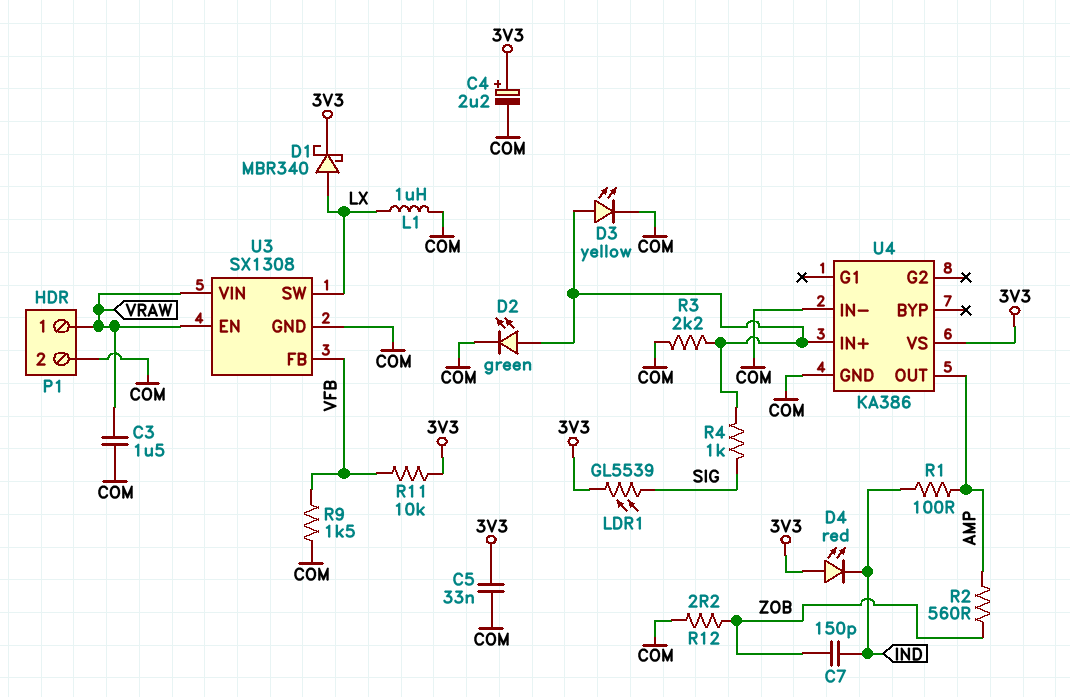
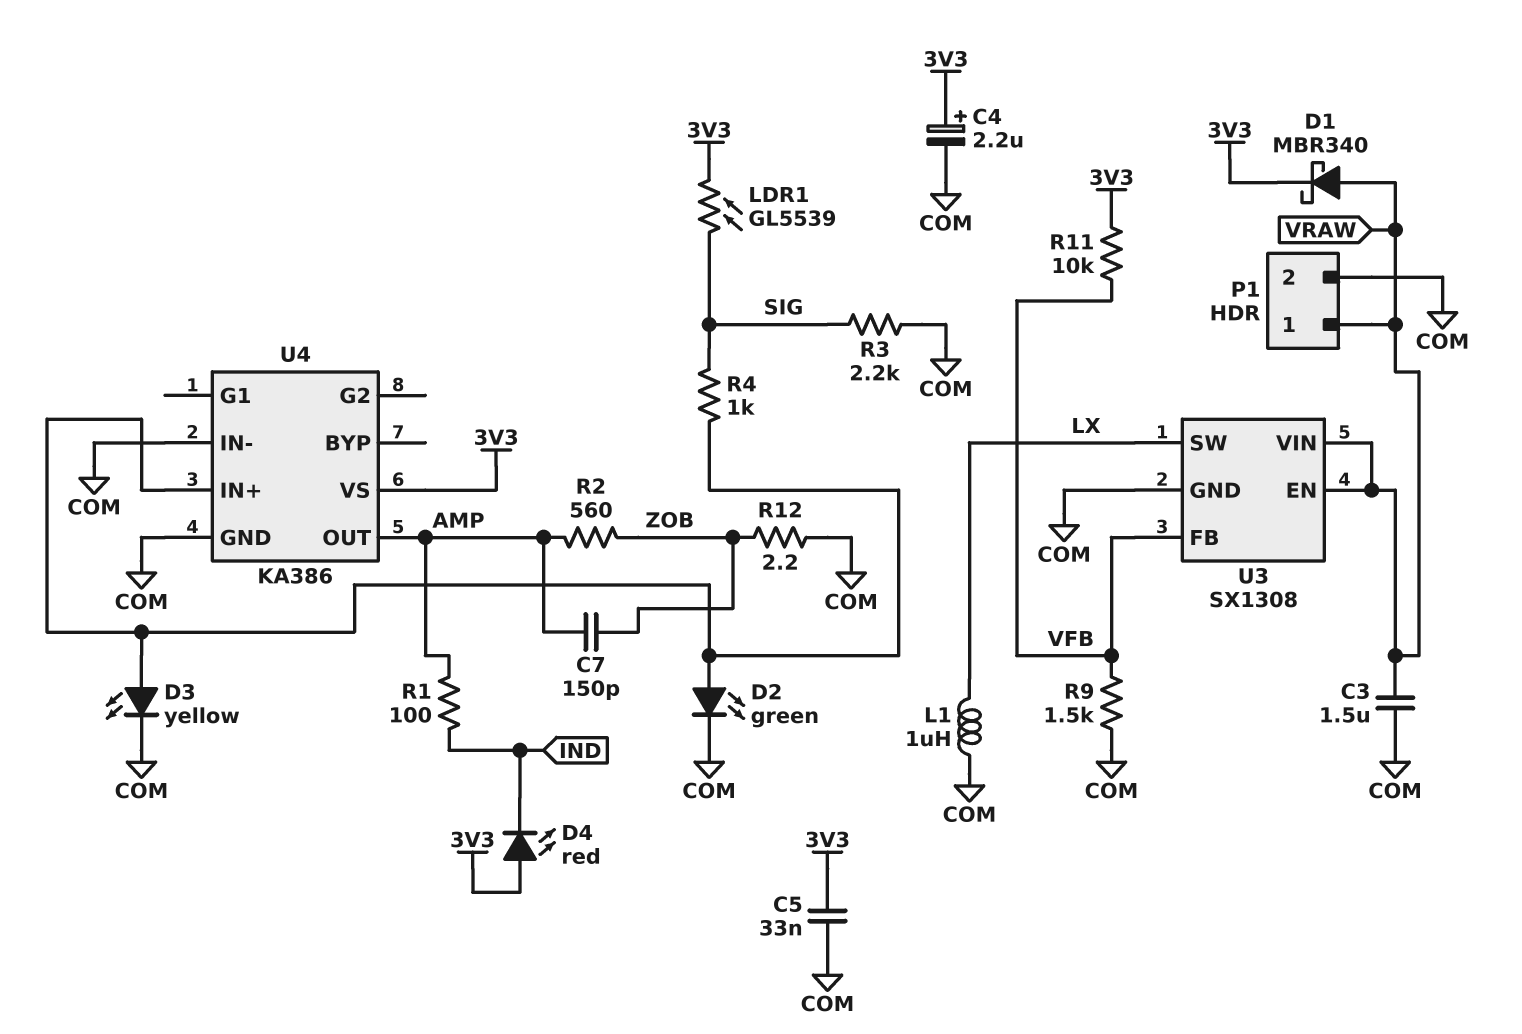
C7: 150pF (IND, ZOB) -> 150pF (AMP, ZOB)
D1: schottky MBR340 (A LX, K 3V3) -> schottky MBR340 (A VRAW, K 3V3)
R3: 2.2k (COM, U4/IN+) -> 2.2k (COM, SIG)

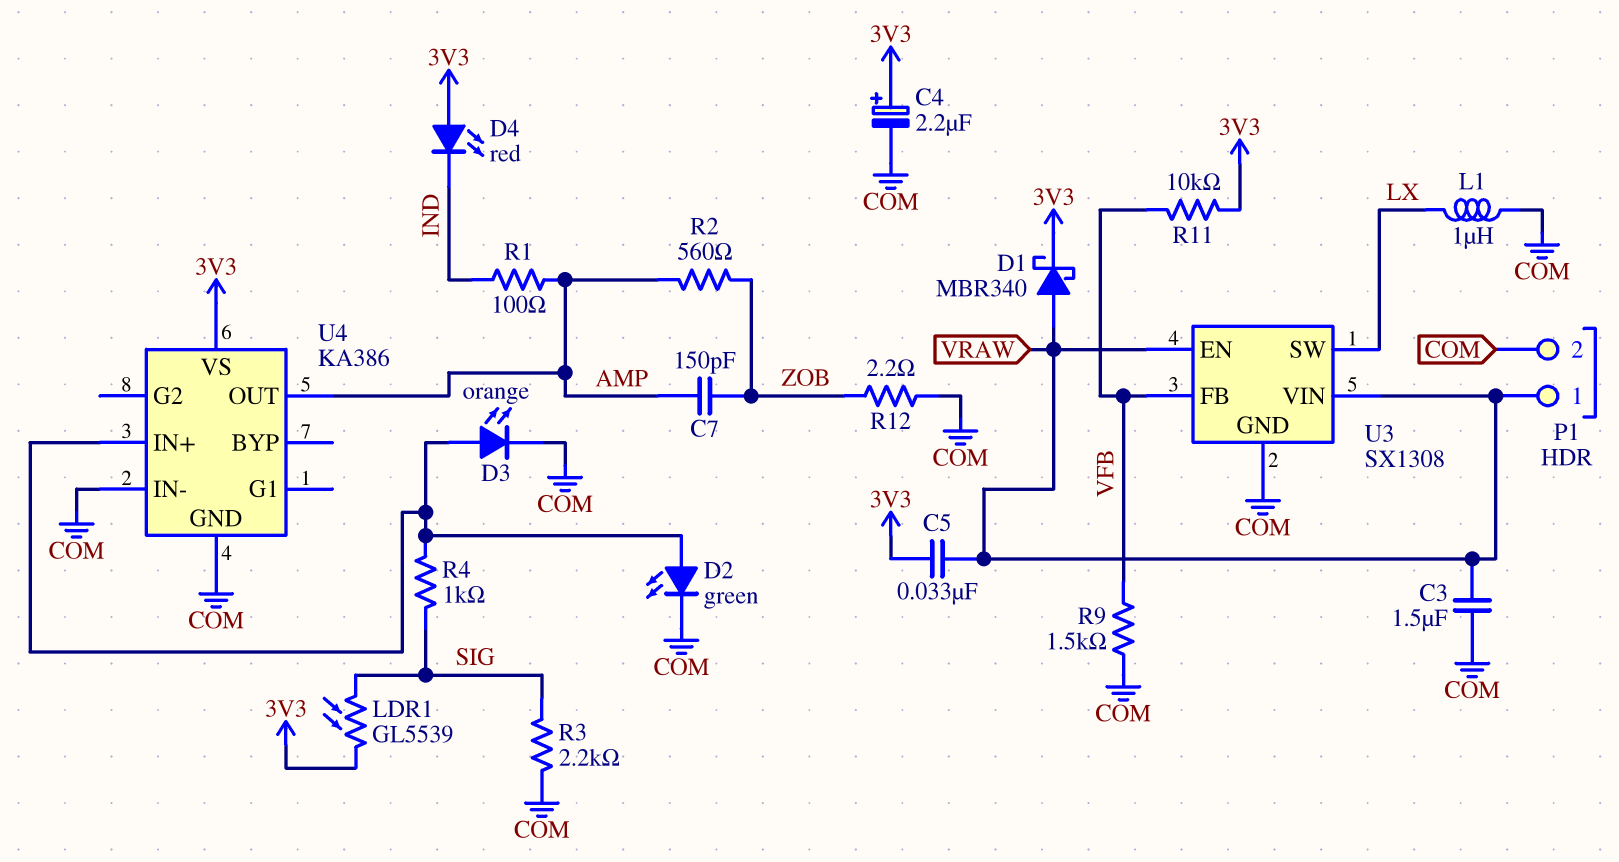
C5: 33nF (3V3, COM) -> 33nF (3V3, VRAW)
D3: LED yellow (A U4/IN+, K COM) -> LED orange (A U4/IN+, K COM)

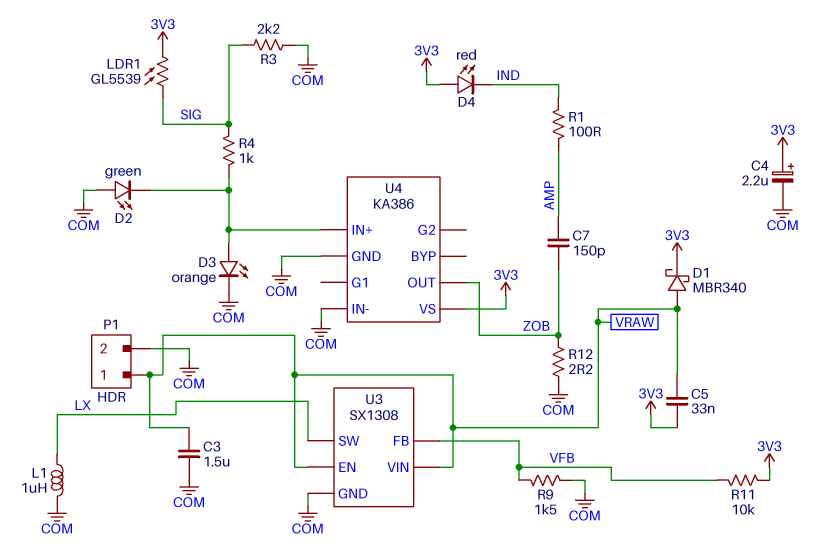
D2: LED green (A U4/IN+, K COM) -> LED green (A COM, K U4/IN+)
R2: 560 (AMP, ZOB) -> none
U4 pin OUT: AMP -> ZOB

